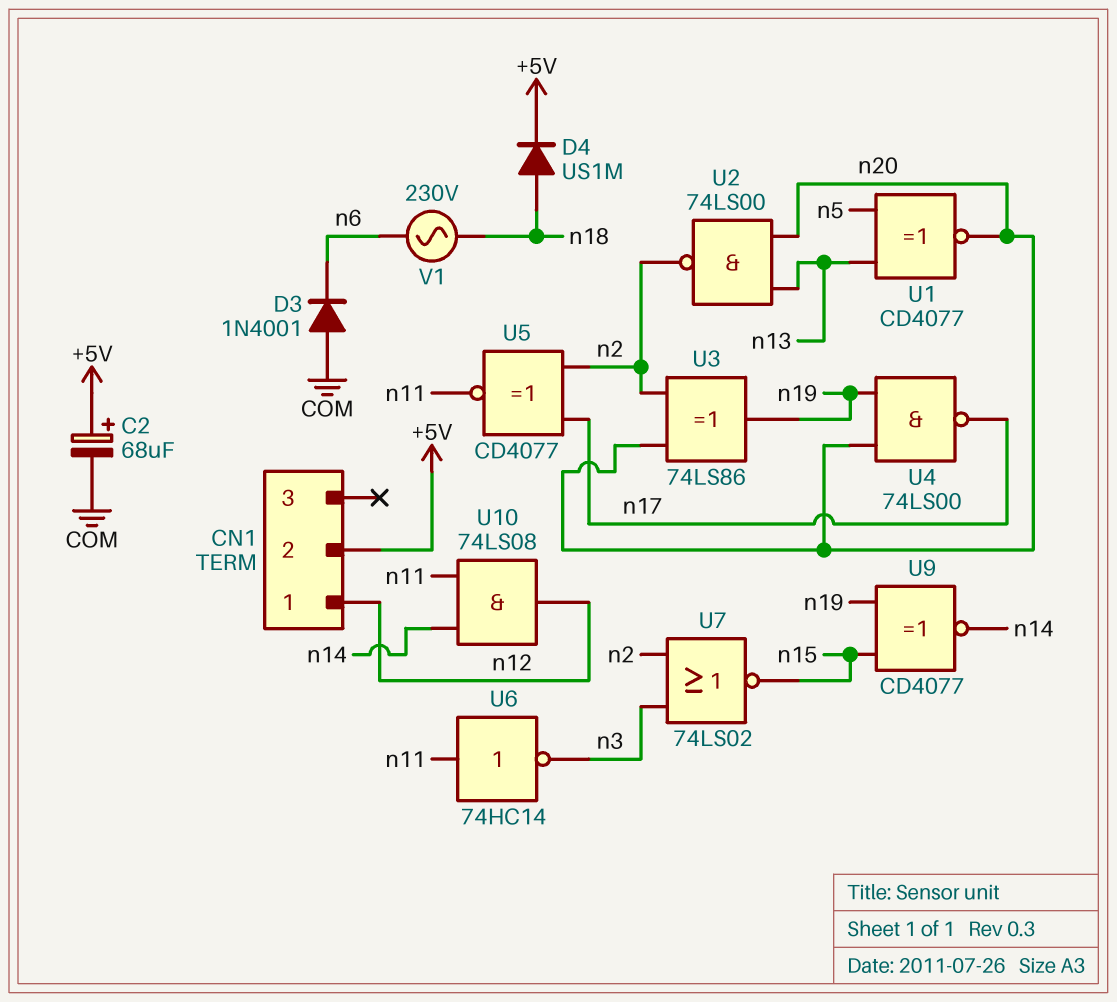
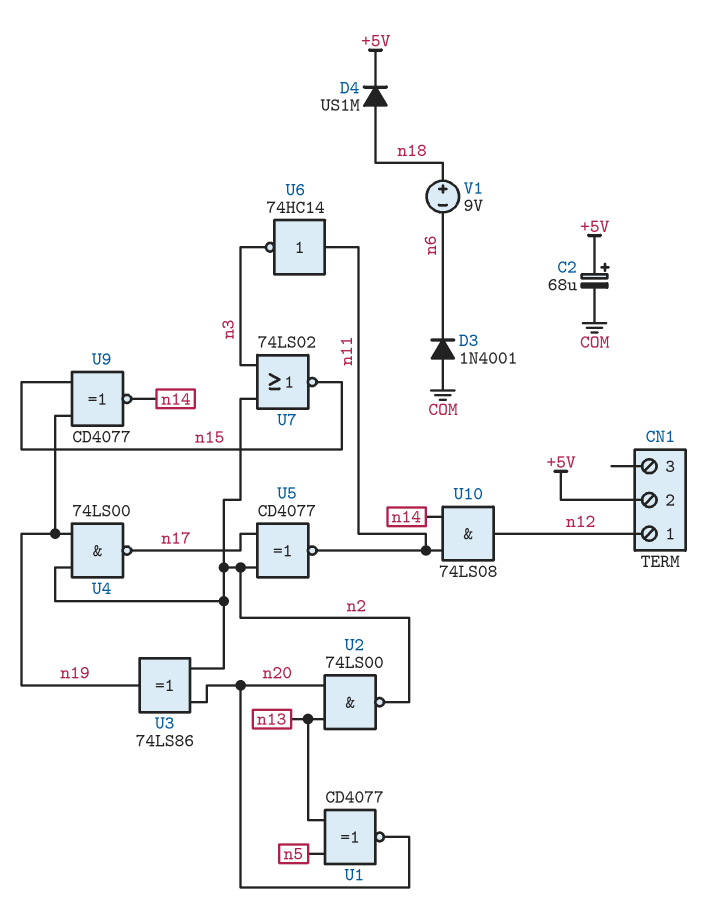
U4: NAND 74LS00 (in n19, in n20, out n17) -> NAND 74LS00 (in n2, in n19, out n17)
V1: AC 230V (n6, n18) -> 9V (plus n18, minus n6)

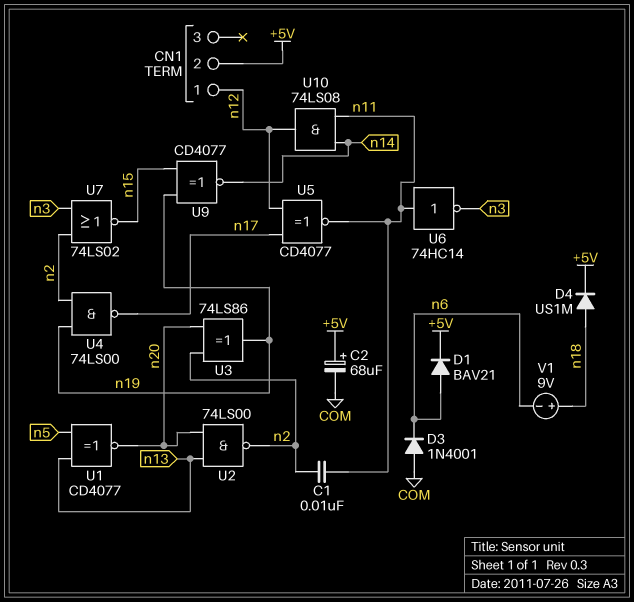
C1: none -> 10nF (n2, n11)
D1: none -> diode BAV21 (A n6, K +5V)
U5: XNOR CD4077 (in n2, in n17, out n11) -> XNOR CD4077 (in n12, in n17, out n11)

